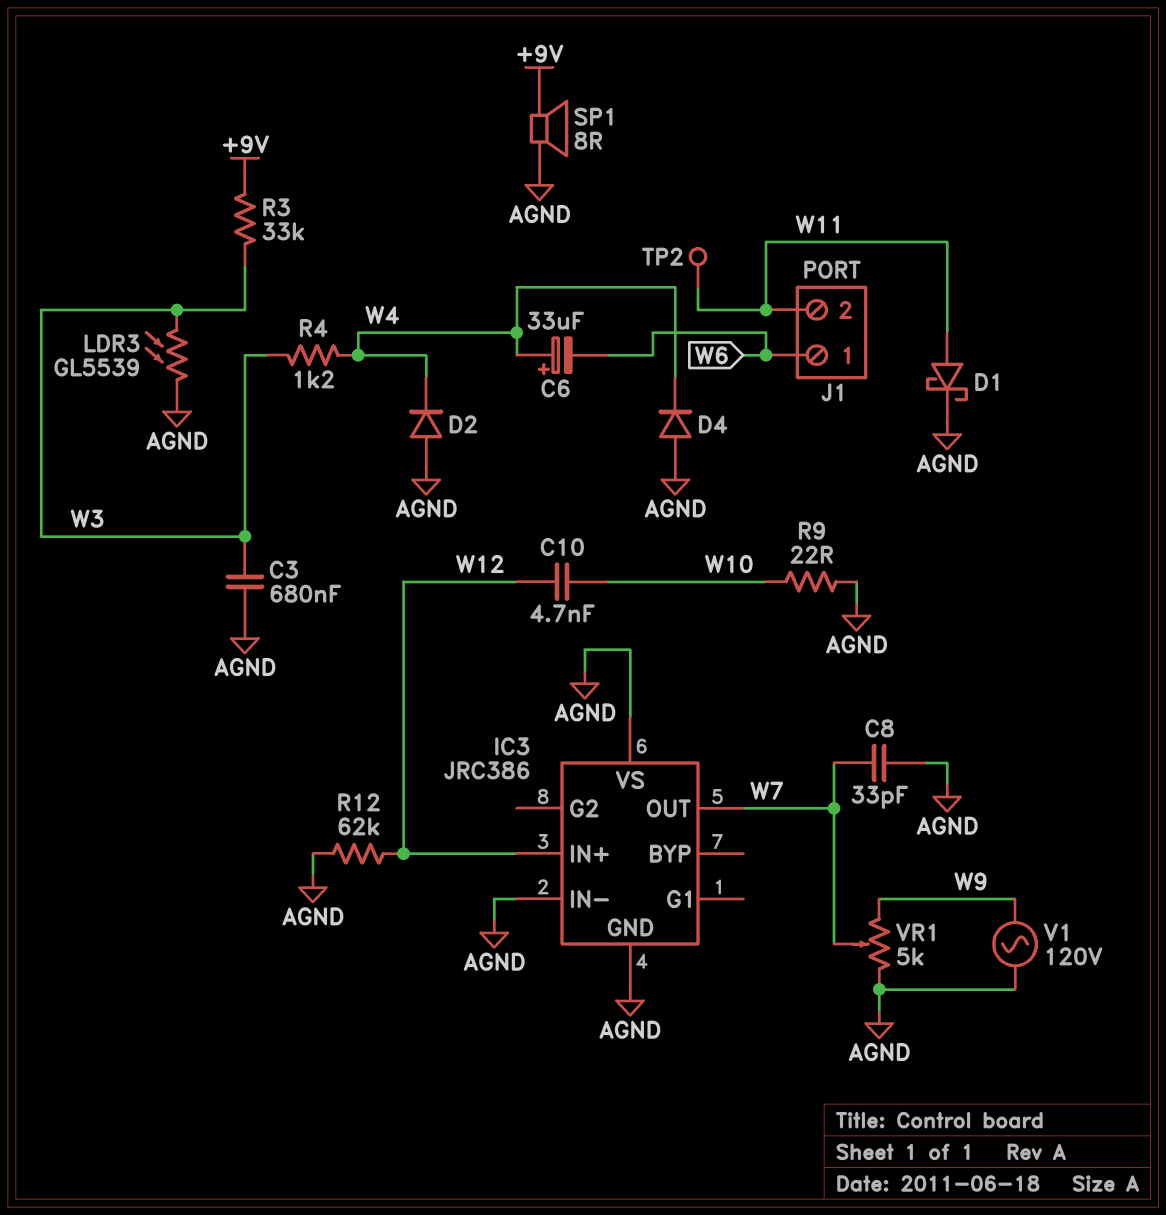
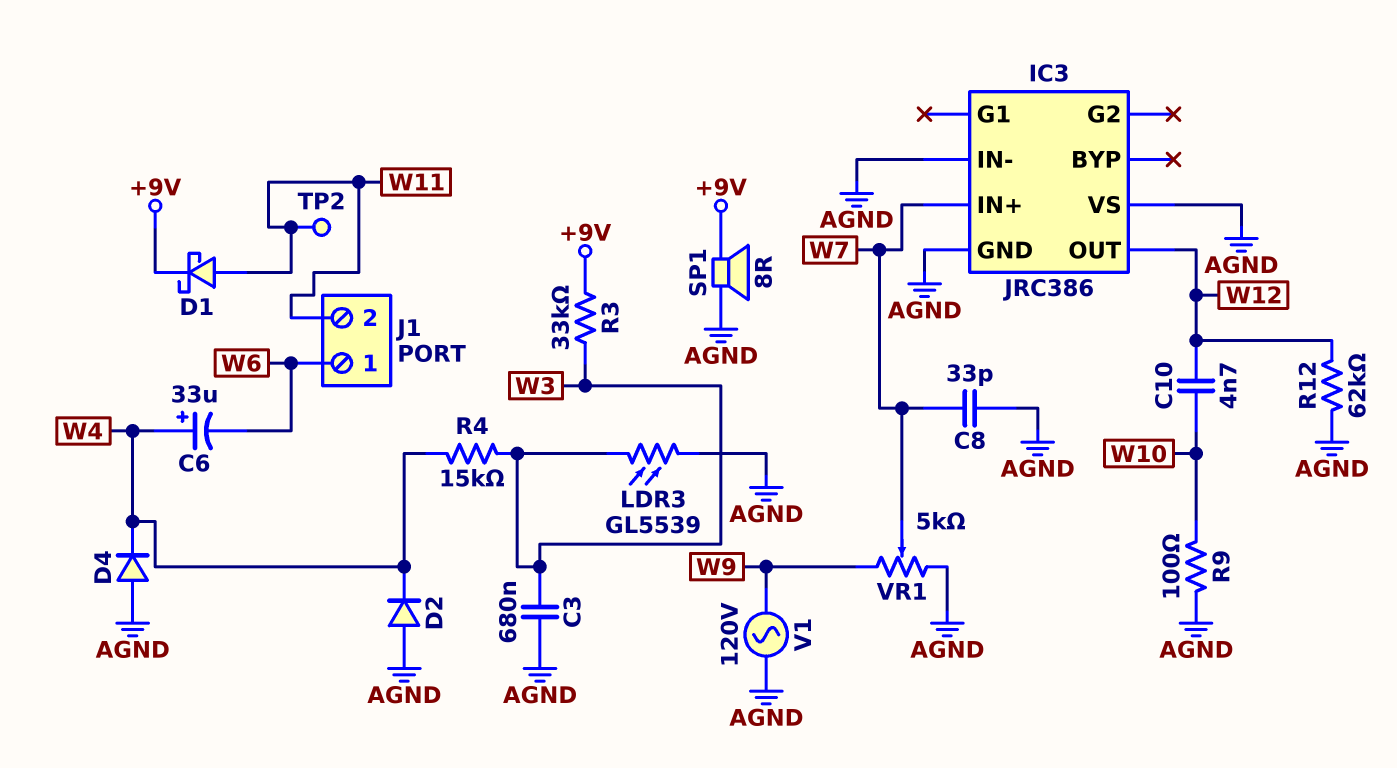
D1: schottky (A W11, K AGND) -> schottky (A W11, K +9V)
IC3 pin IN+: W12 -> W7
IC3 pin OUT: W7 -> W12
R4: 1.2k (W3, W4) -> 15k (W3, W4)
R9: 22 (AGND, W10) -> 100 (AGND, W10)

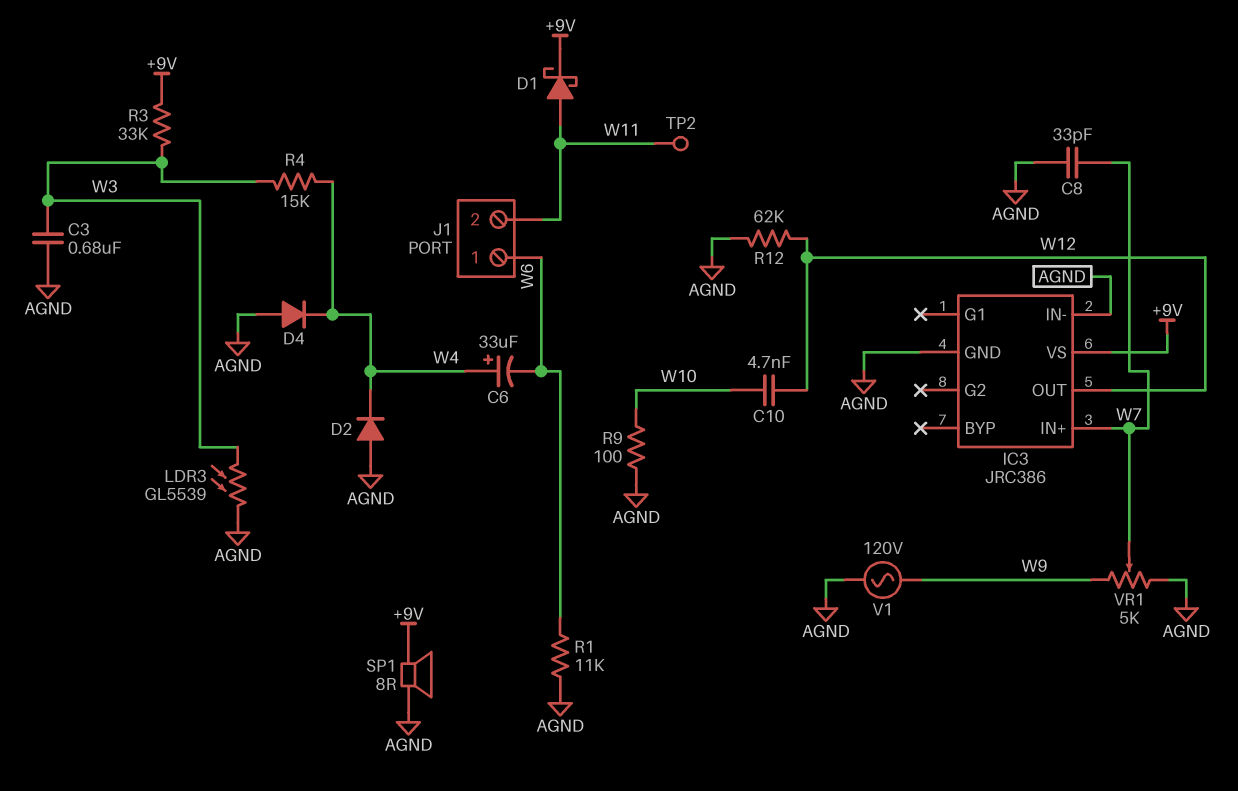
IC3 pin VS: AGND -> +9V
R1: none -> 11k (AGND, W6)

